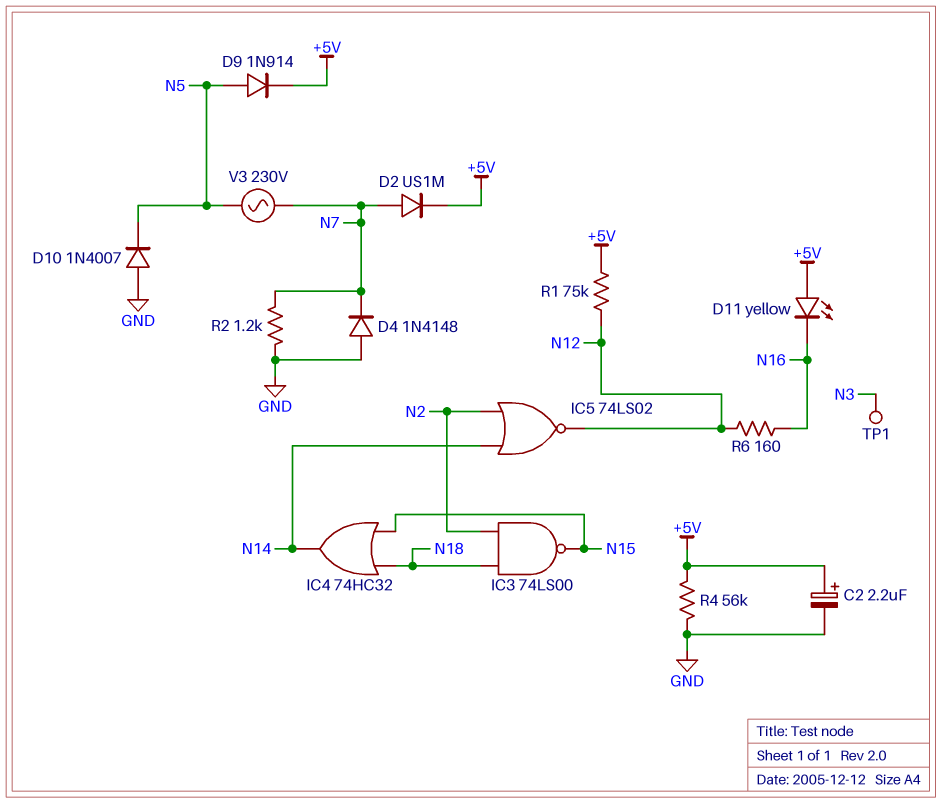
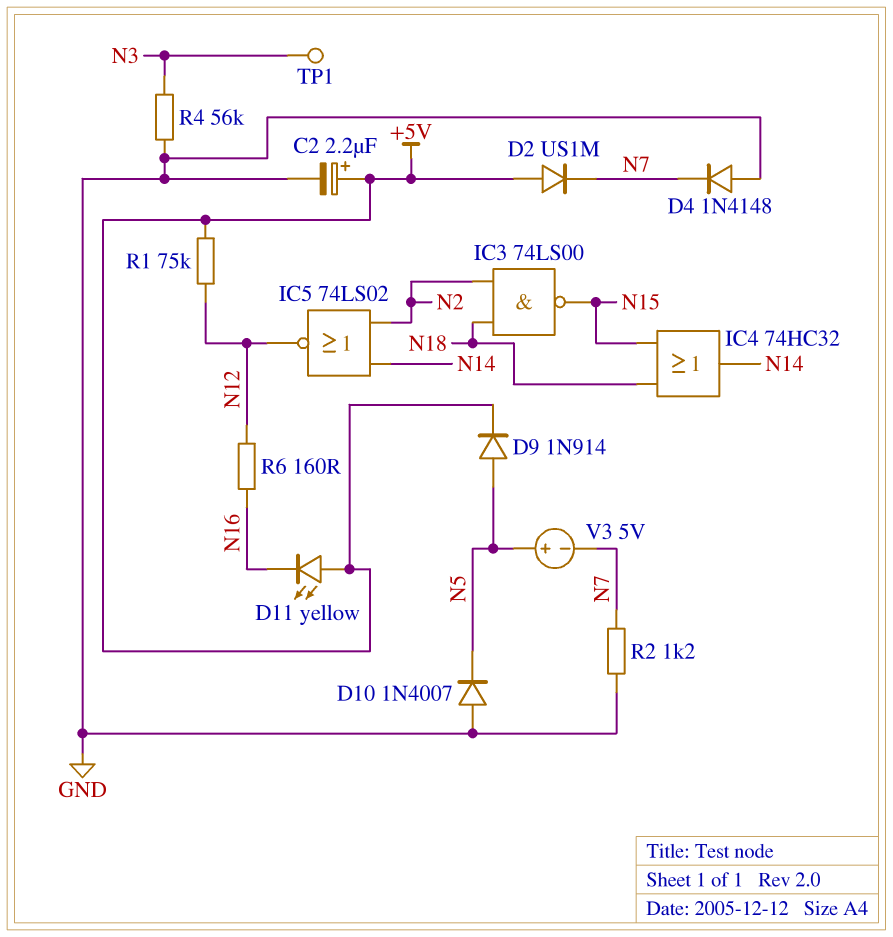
D2: diode US1M (A N7, K +5V) -> diode US1M (A +5V, K N7)
R4: 56k (+5V, GND) -> 56k (GND, N3)
V3: AC 230V (N5, N7) -> 5V (plus N5, minus N7)

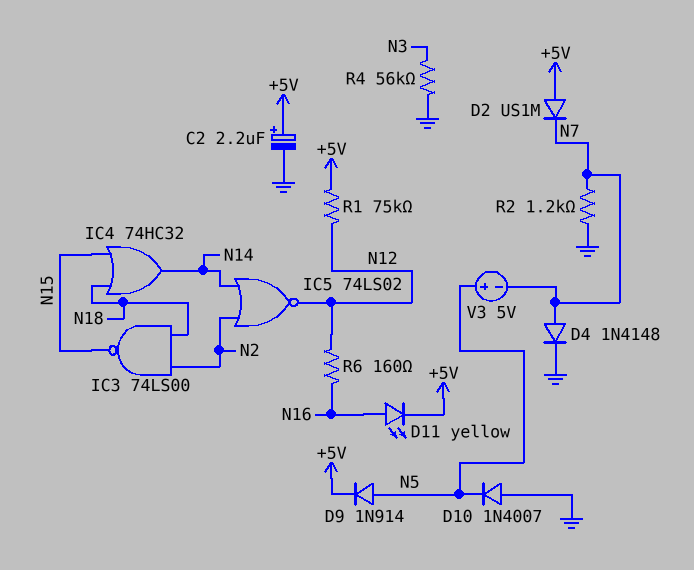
D4: diode 1N4148 (A GND, K N7) -> diode 1N4148 (A N7, K GND)
D11: LED yellow (A +5V, K N16) -> LED yellow (A N16, K +5V)
TP1: test point (N3) -> none

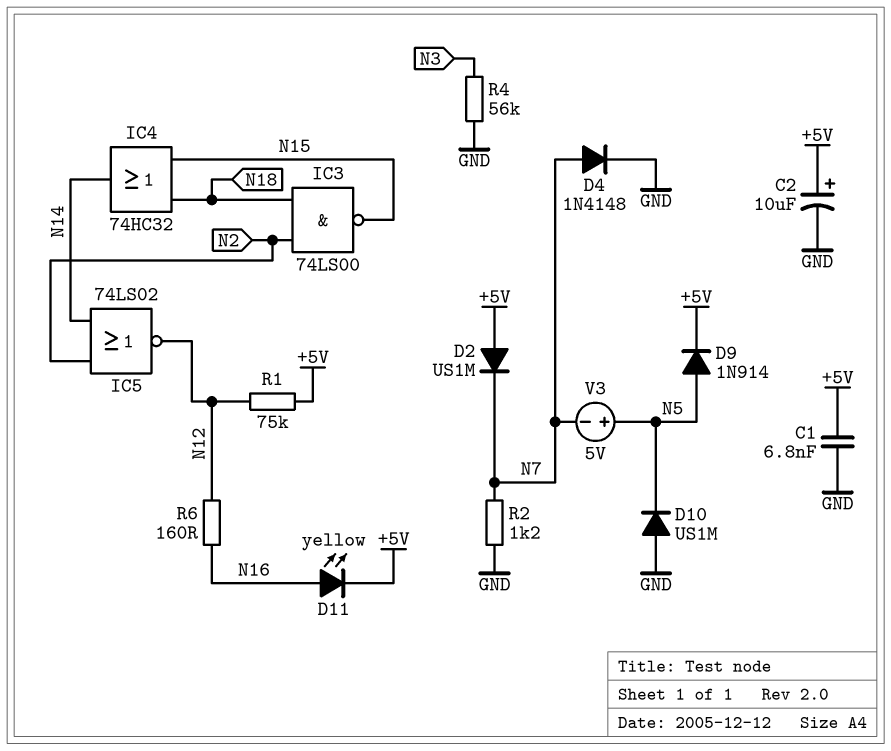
C1: none -> 6.8nF (+5V, GND)
C2: 2.2uF (plus +5V, minus GND) -> 10uF (plus +5V, minus GND)
D10: diode 1N4007 (A GND, K N5) -> diode US1M (A GND, K N5)

